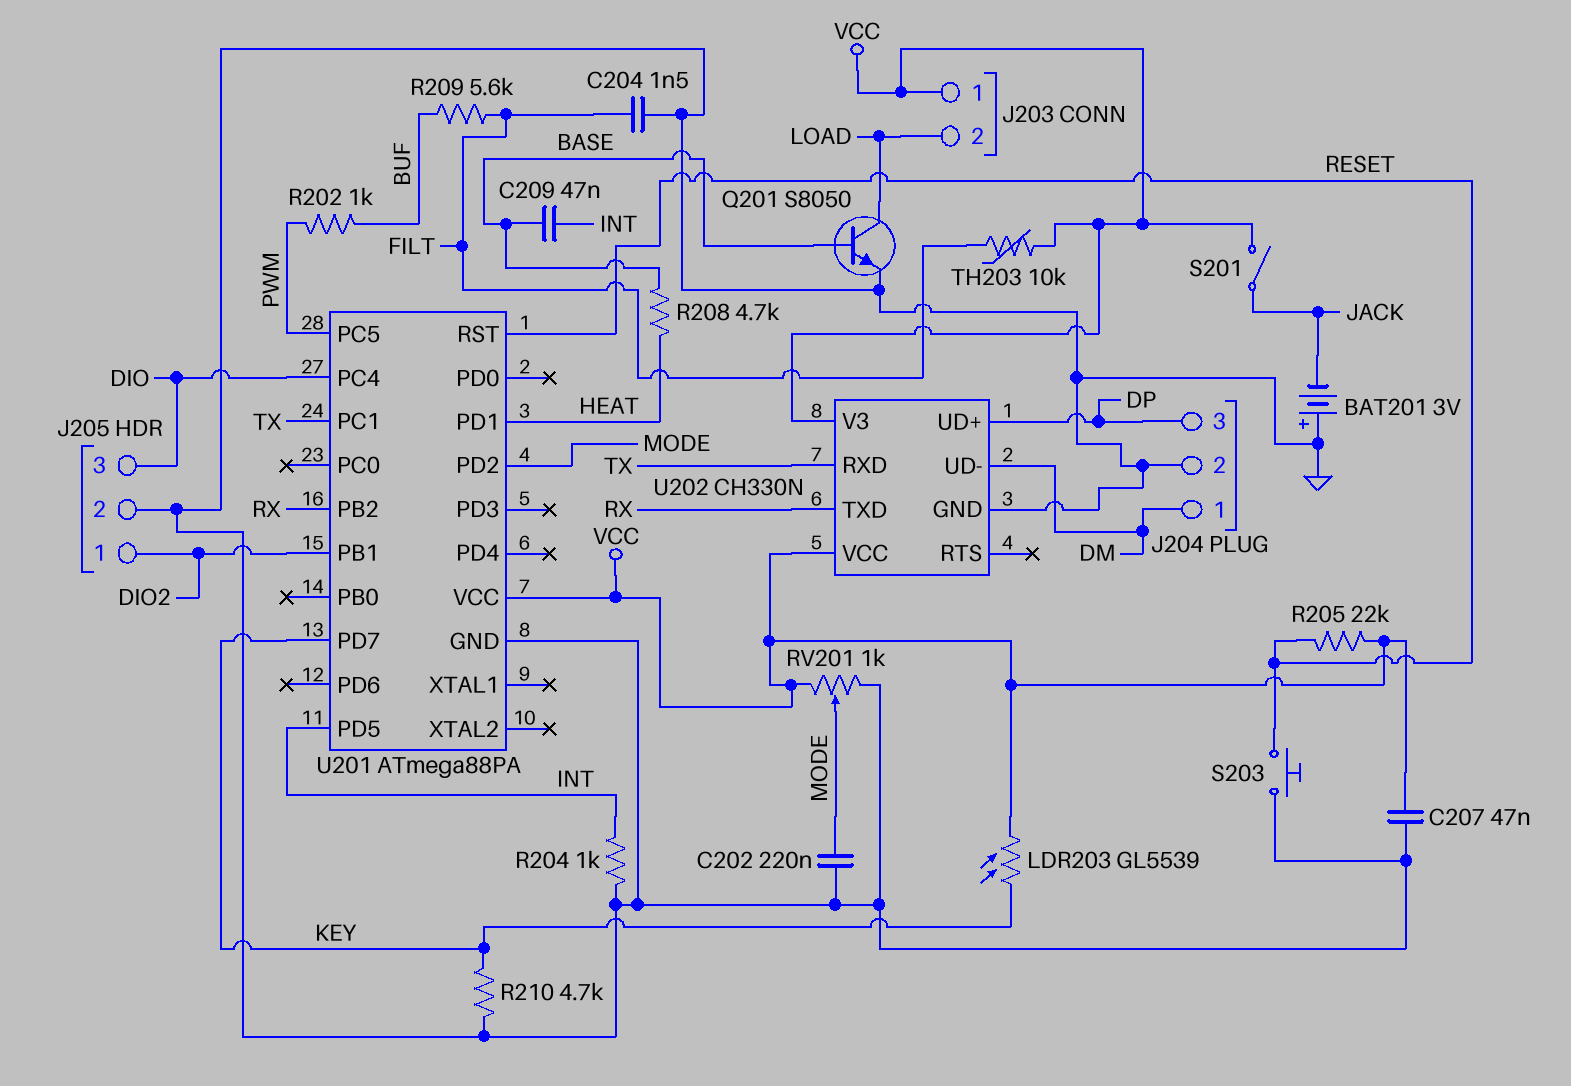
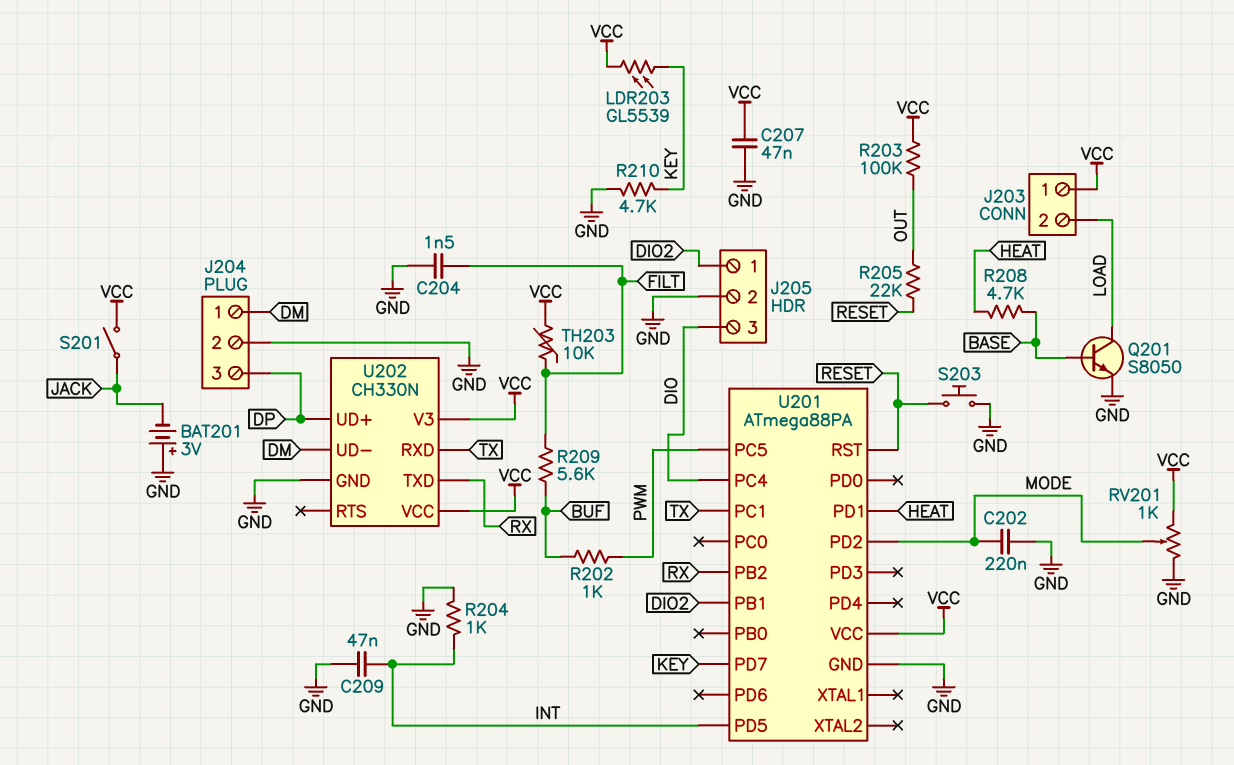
C209: 47nF (BASE, INT) -> 47nF (GND, INT)
R203: none -> 100k (OUT, VCC)
R205: 22k (RESET, VCC) -> 22k (OUT, RESET)

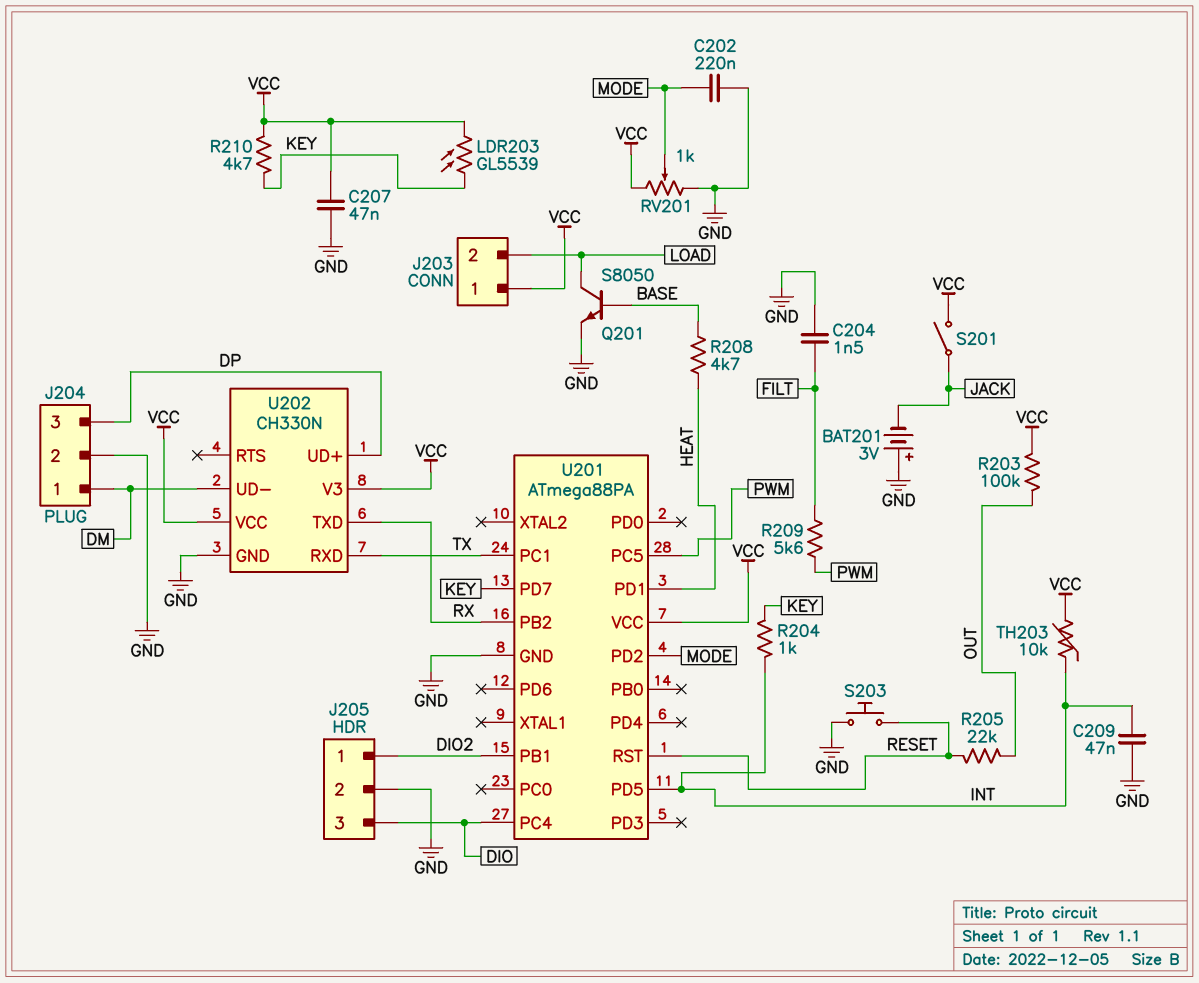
R202: 1k (BUF, PWM) -> none
R204: 1k (GND, INT) -> 1k (INT, KEY)
R209: 5.6k (BUF, FILT) -> 5.6k (FILT, PWM)
R210: 4.7k (GND, KEY) -> 4.7k (KEY, VCC)
TH203: 10k (FILT, VCC) -> 10k (INT, VCC)

